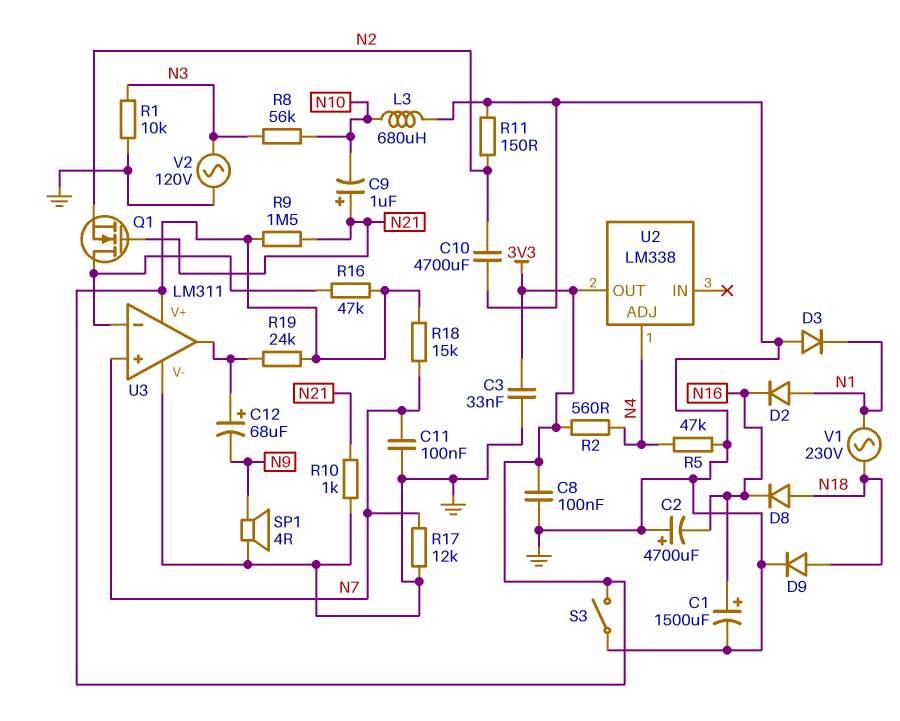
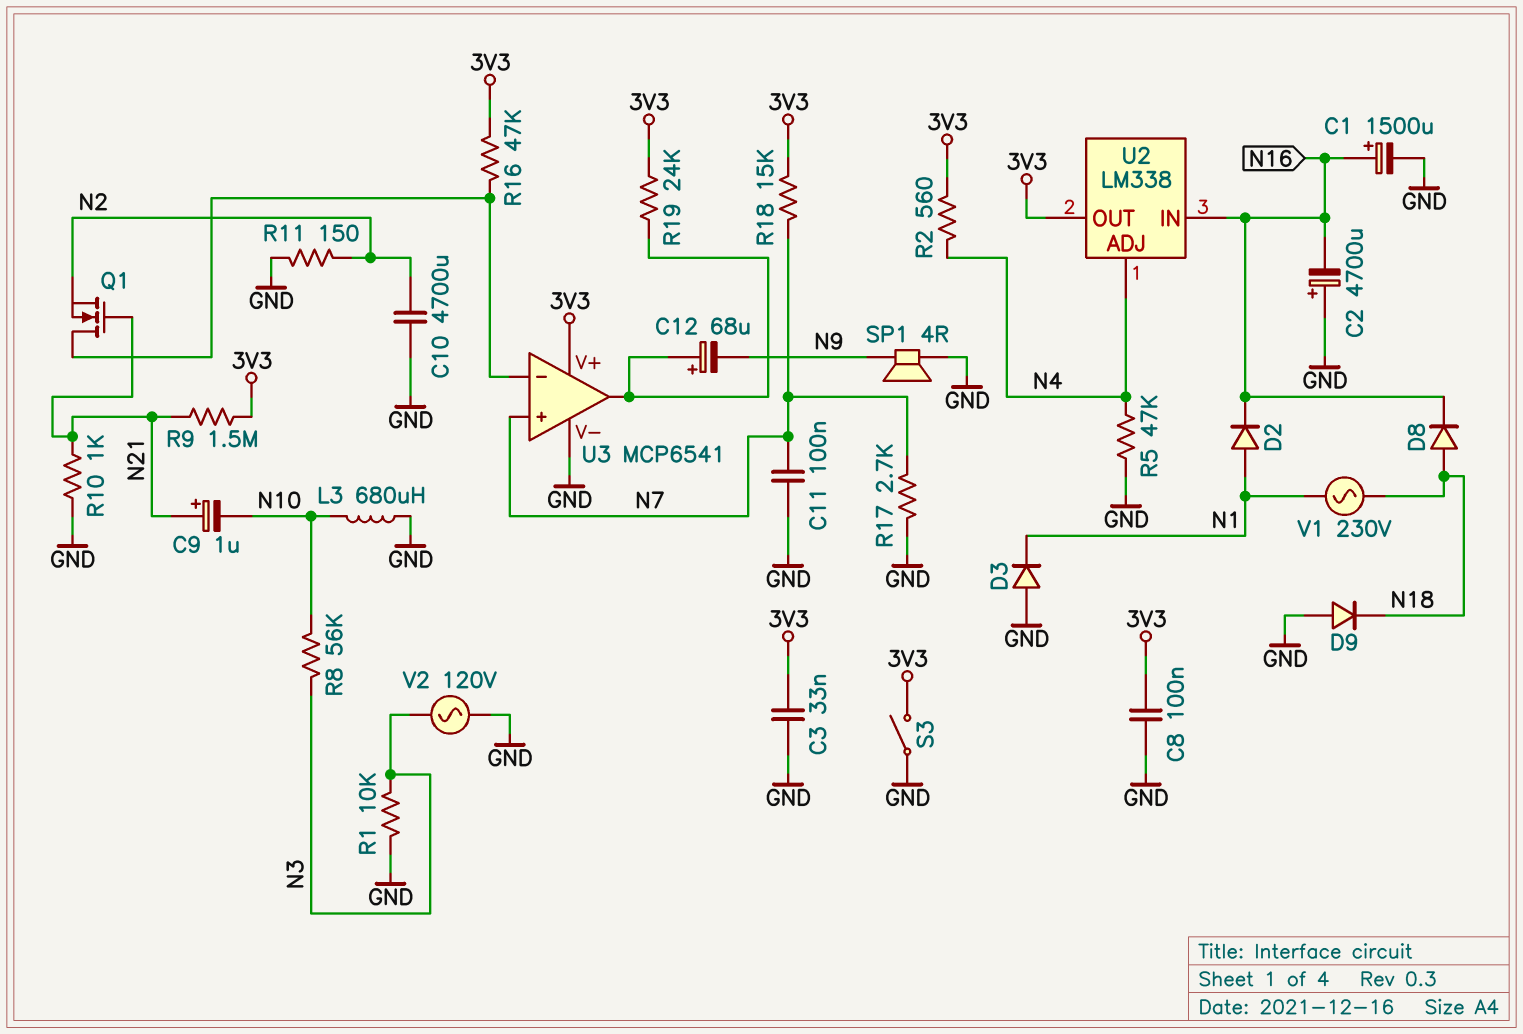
D9: diode (A N18, K GND) -> diode (A GND, K N18)
R17: 12k (GND, N7) -> 2.7k (GND, N7)
U2 pin IN: none -> N16
U3: LM311 -> MCP6541

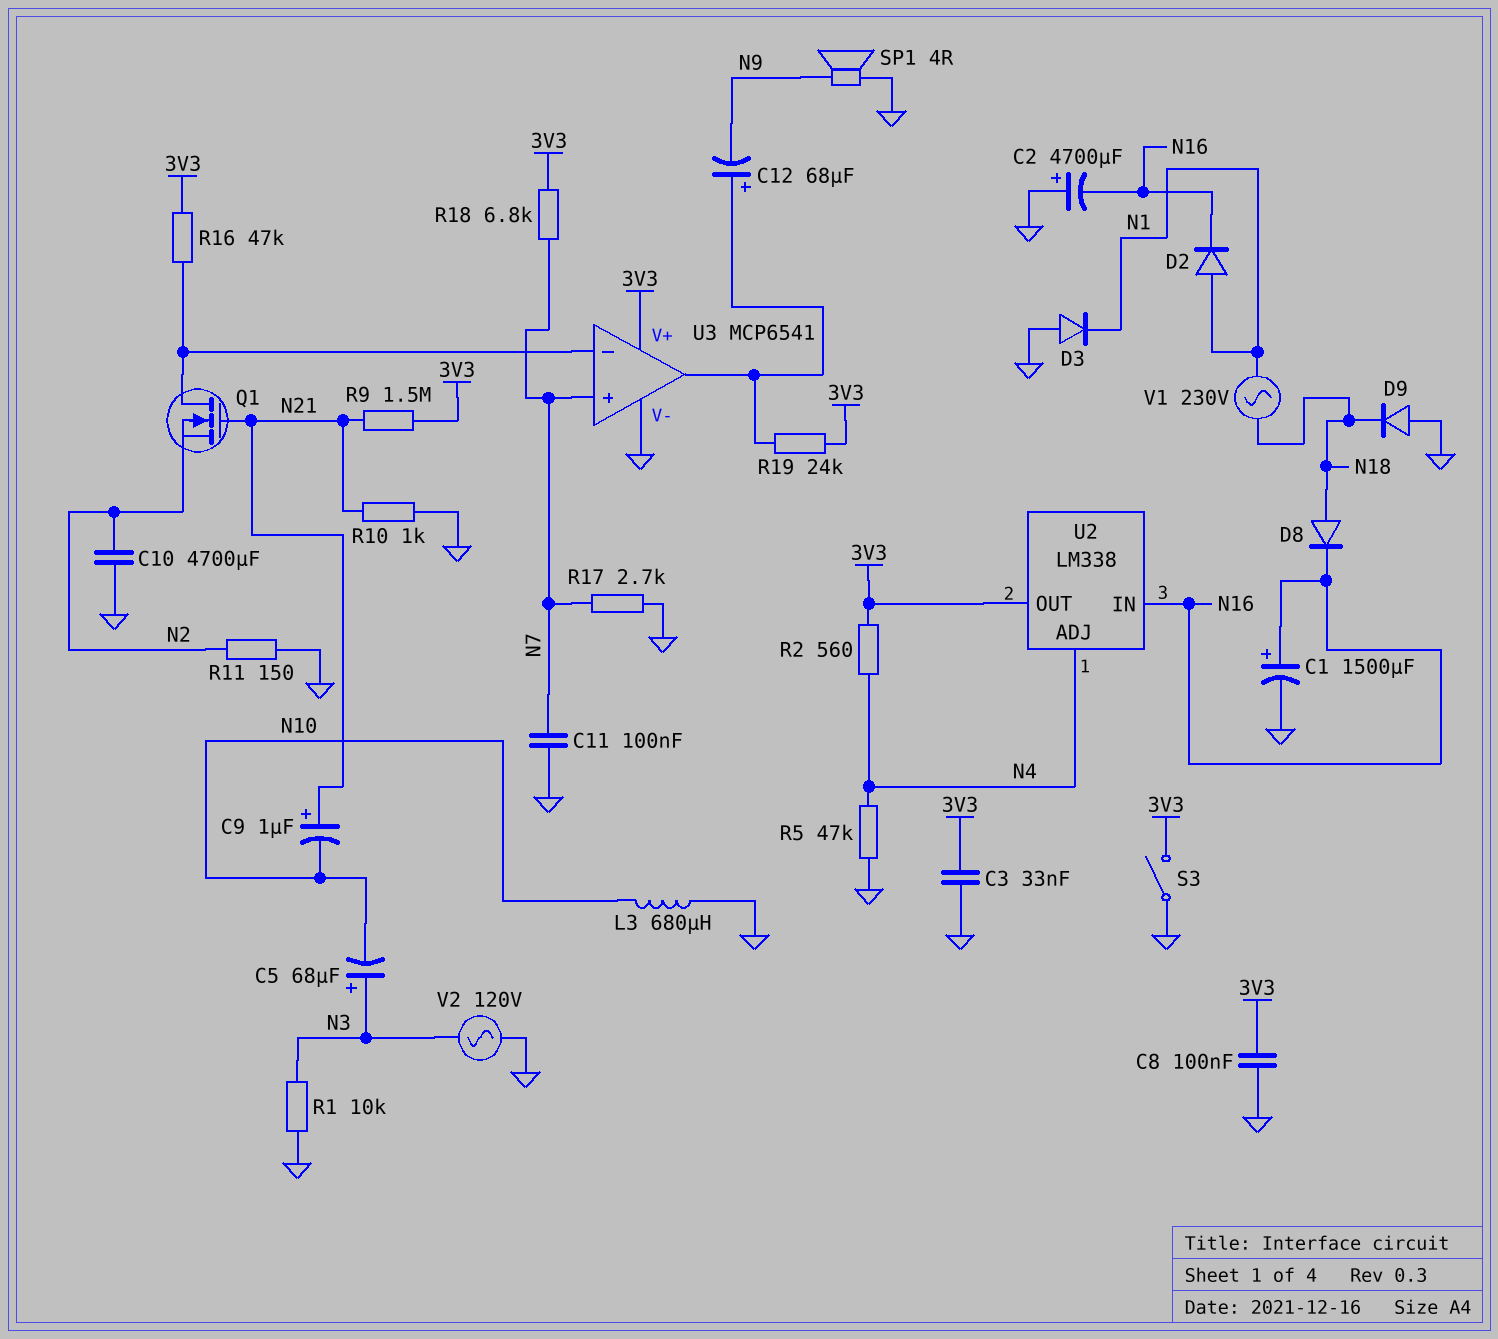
C5: none -> 68uF (plus N3, minus N10)
R8: 56k (N3, N10) -> none
R18: 15k (3V3, N7) -> 6.8k (3V3, N7)

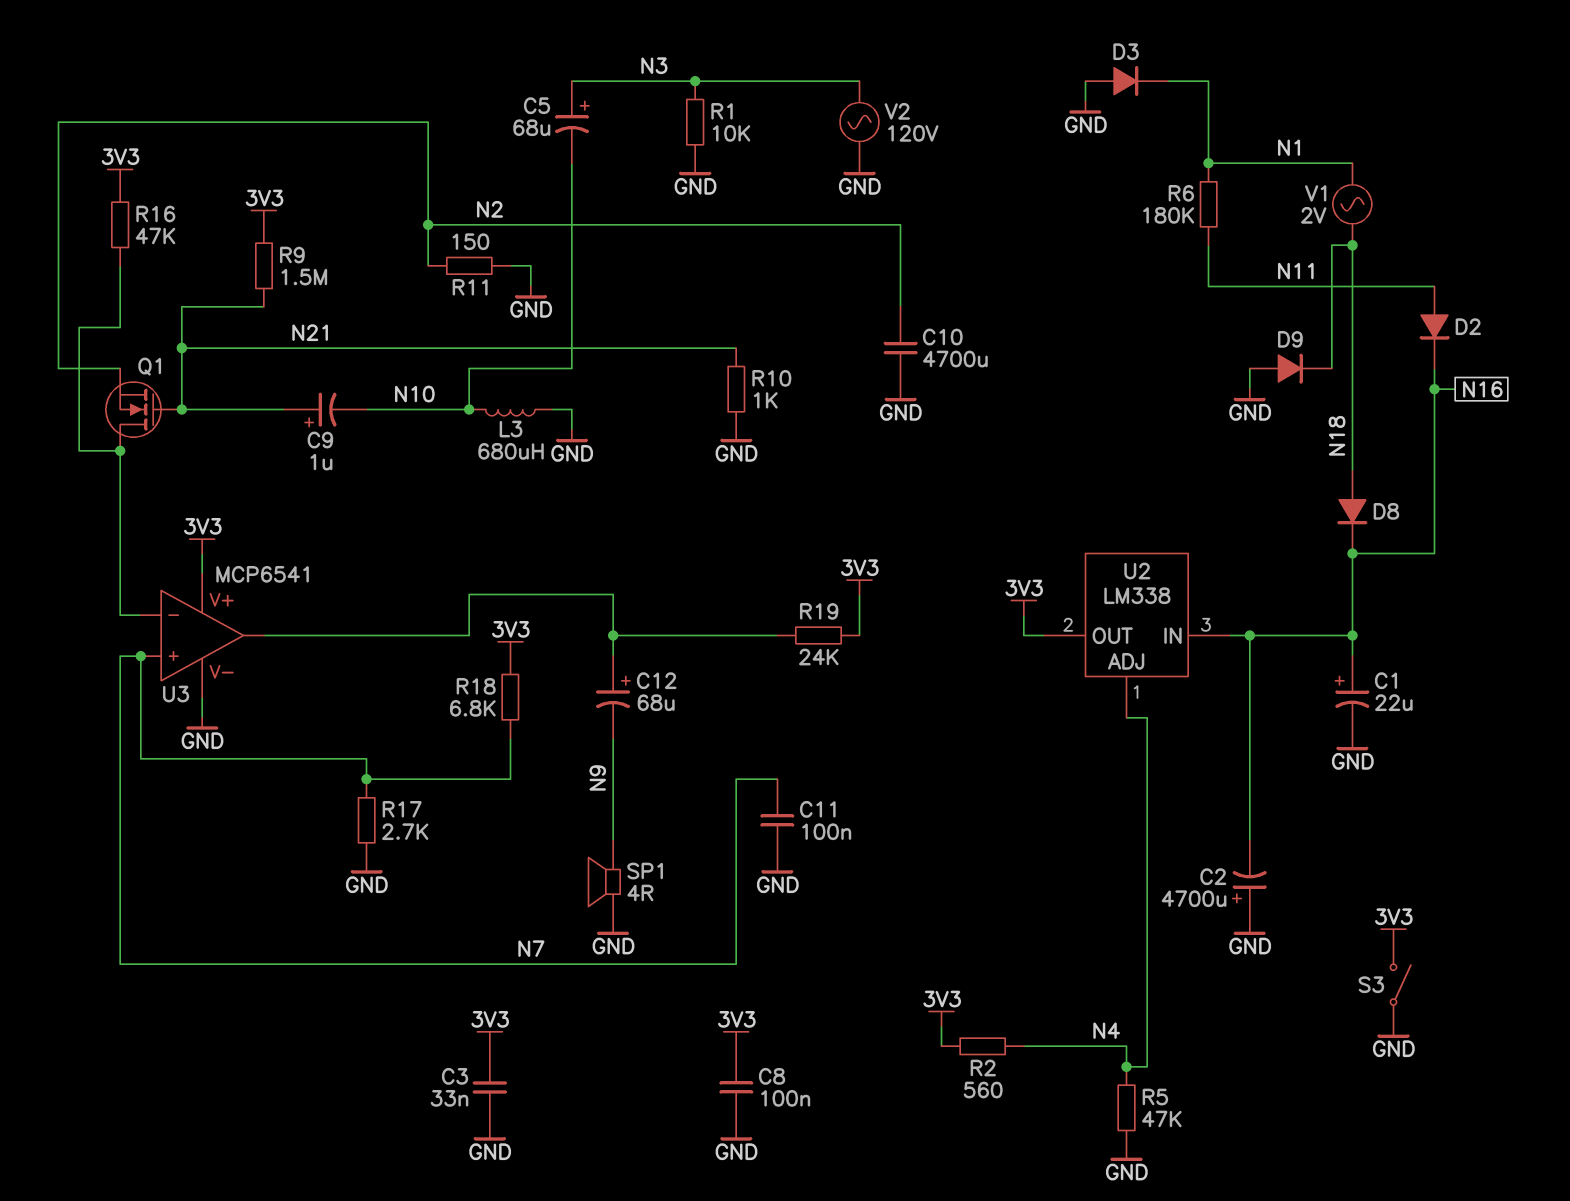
C1: 1500uF (plus N16, minus GND) -> 22uF (plus N16, minus GND)
D2: diode (A N1, K N16) -> diode (A N11, K N16)
R6: none -> 180k (N1, N11)
V1: AC 230V (N1, N18) -> AC 2V (N1, N18)

